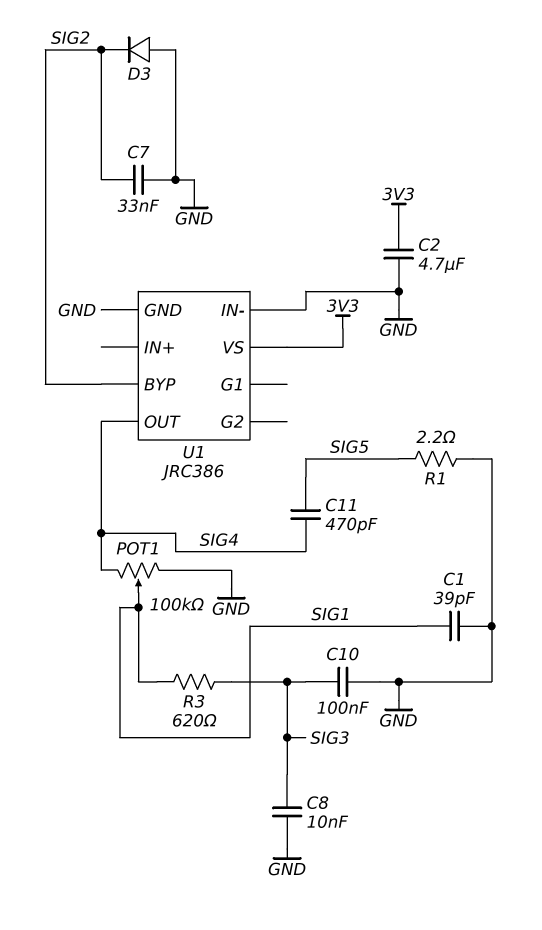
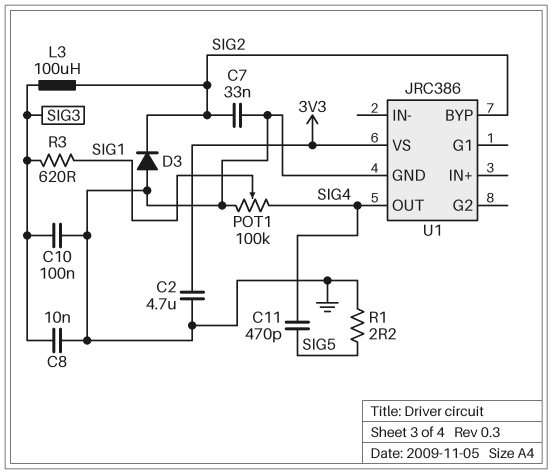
C1: 39pF (GND, SIG1) -> none
L3: none -> 100uH (SIG2, SIG3)
U1 pin IN-: GND -> none

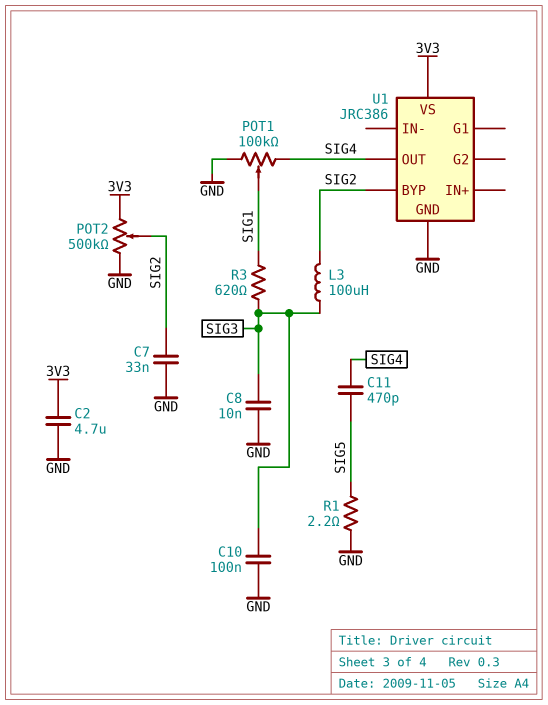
D3: diode (A GND, K SIG2) -> none
POT2: none -> 500k (3V3, GND, wiper SIG2)

